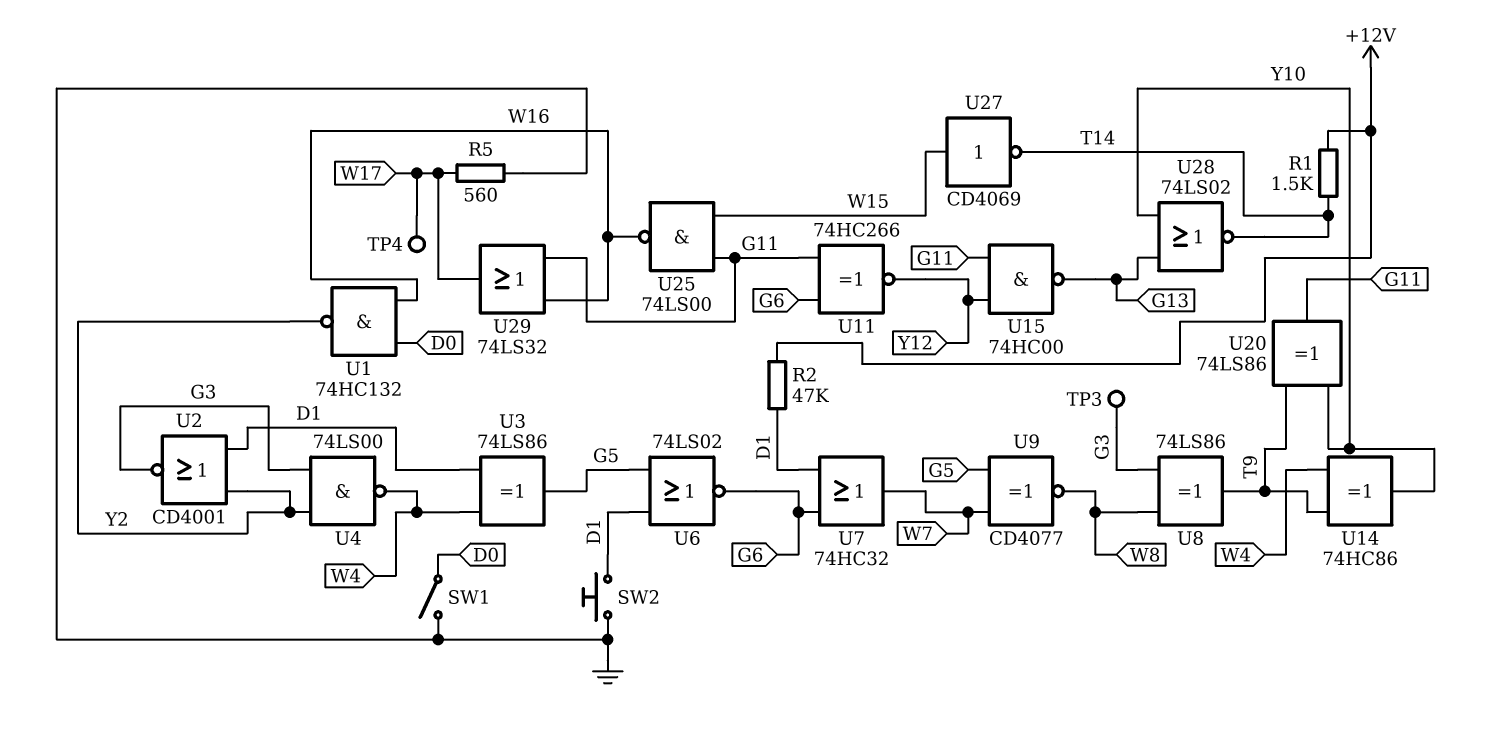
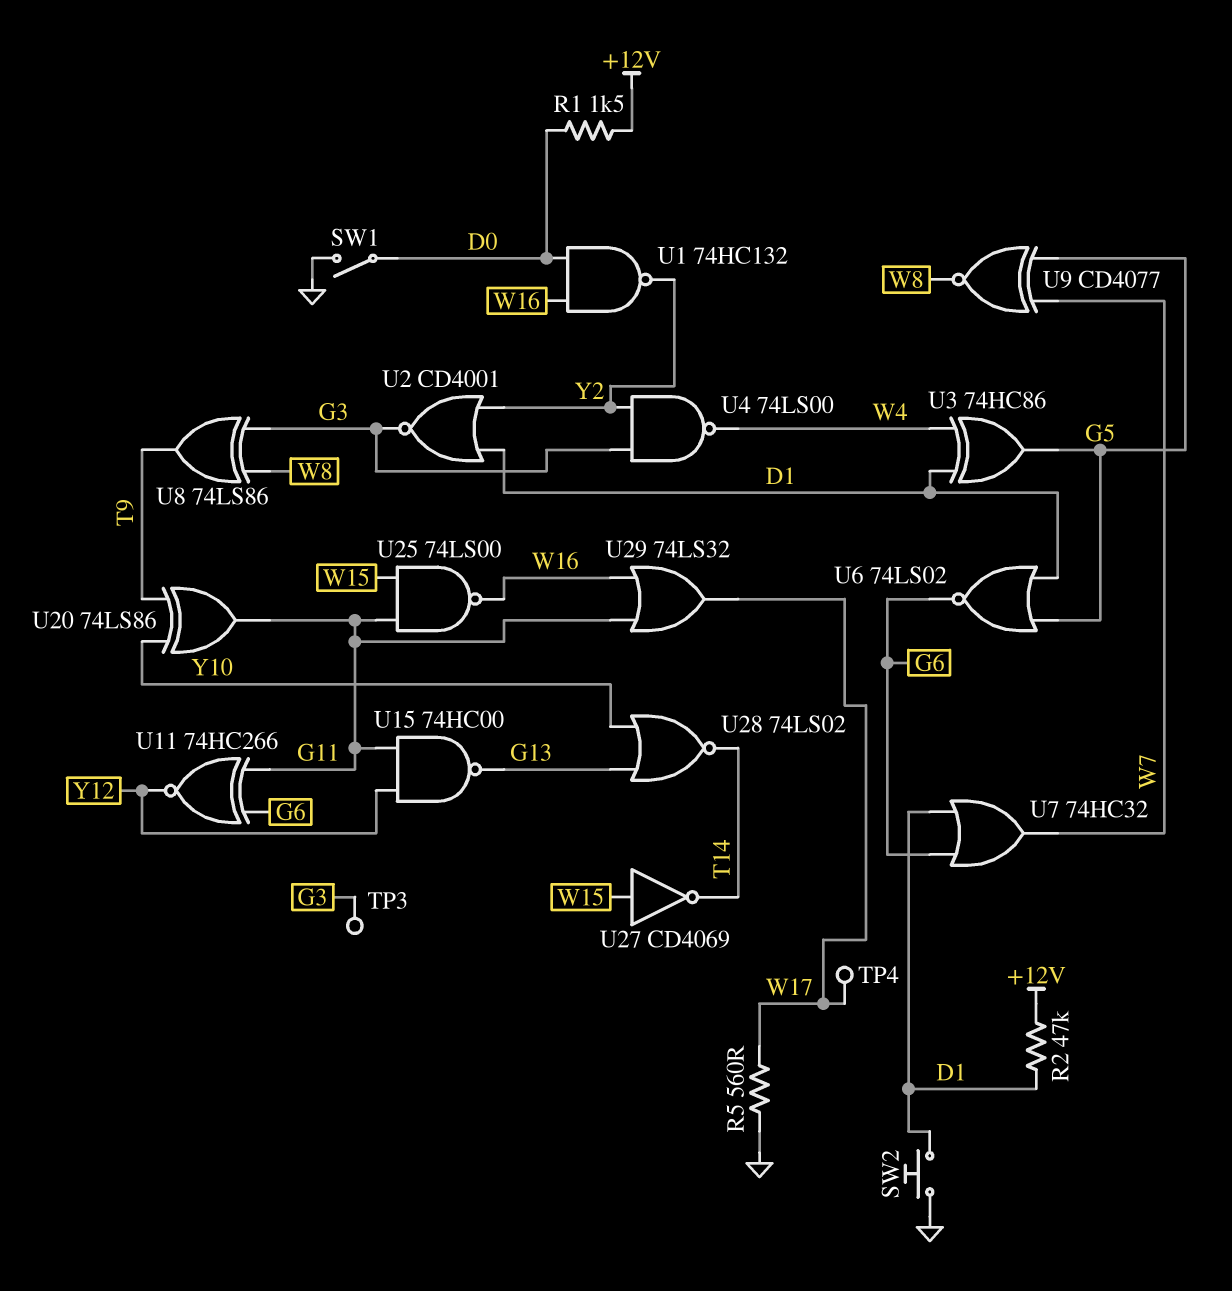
R1: 1.5k (+12V, T14) -> 1.5k (+12V, D0)
U3: XOR 74LS86 (in D1, in W4, out G5) -> XOR 74HC86 (in D1, in W4, out G5)
U14: XOR 74HC86 (in T9, in W4, out Y10) -> none

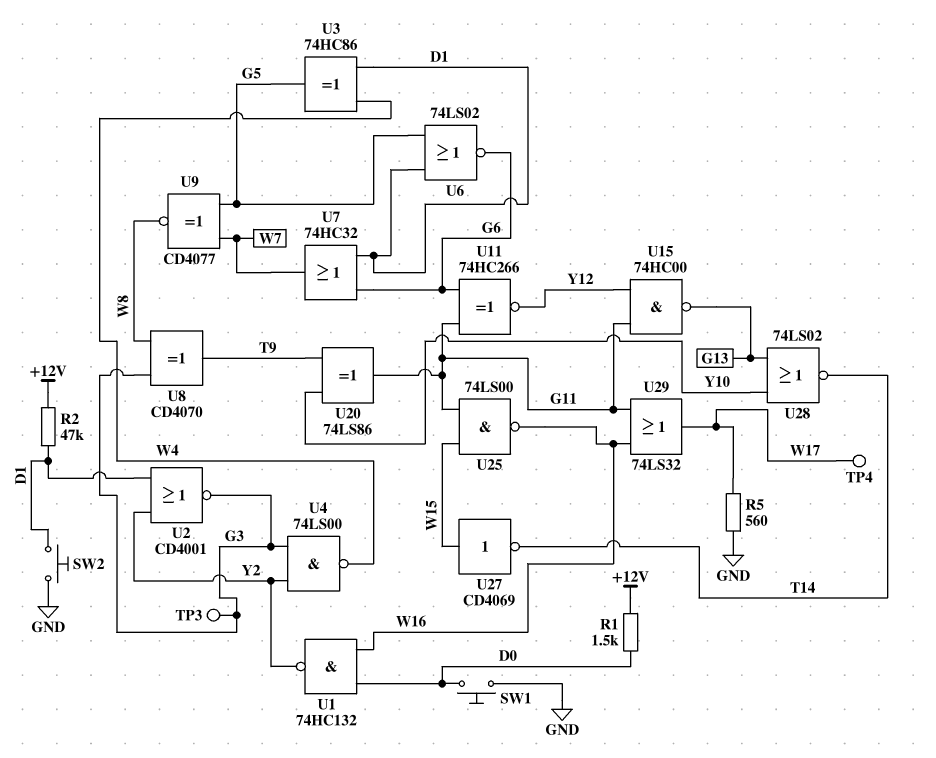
SW1: switch (D0, GND) -> button (D0, GND)
U8: XOR 74LS86 (in G3, in W8, out T9) -> XOR CD4070 (in G3, in W8, out T9)

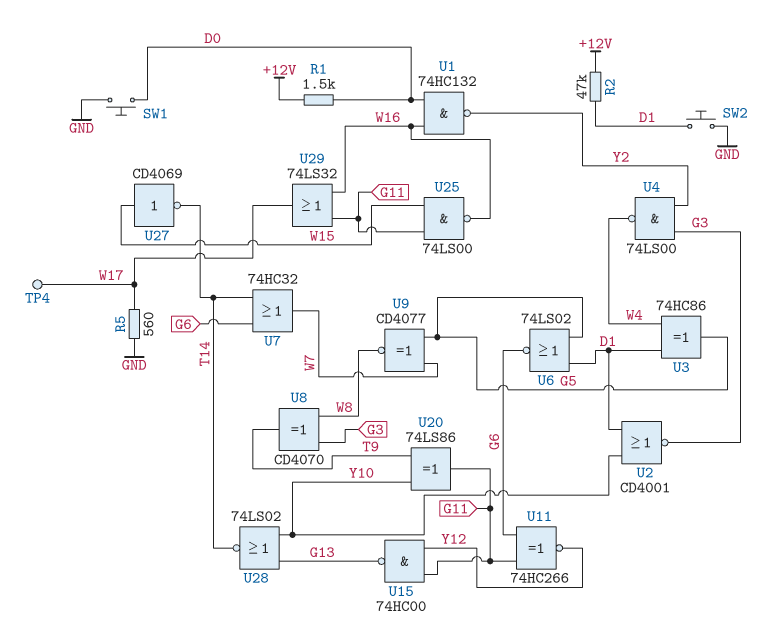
TP3: test point (G3) -> none
U2: NOR CD4001 (in D1, in Y2, out G3) -> NOR CD4001 (in D1, in Y10, out G3)
U7: OR 74HC32 (in D1, in G6, out W7) -> OR 74HC32 (in G6, in T14, out W7)

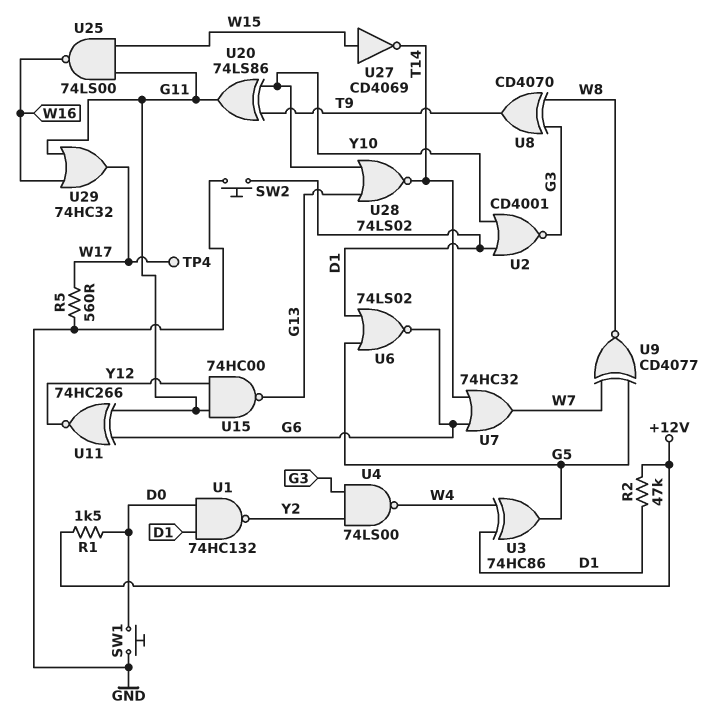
U1: NAND 74HC132 (in D0, in W16, out Y2) -> NAND 74HC132 (in D0, in D1, out Y2)
U29: OR 74LS32 (in G11, in W16, out W17) -> OR 74HC32 (in G11, in W16, out W17)

